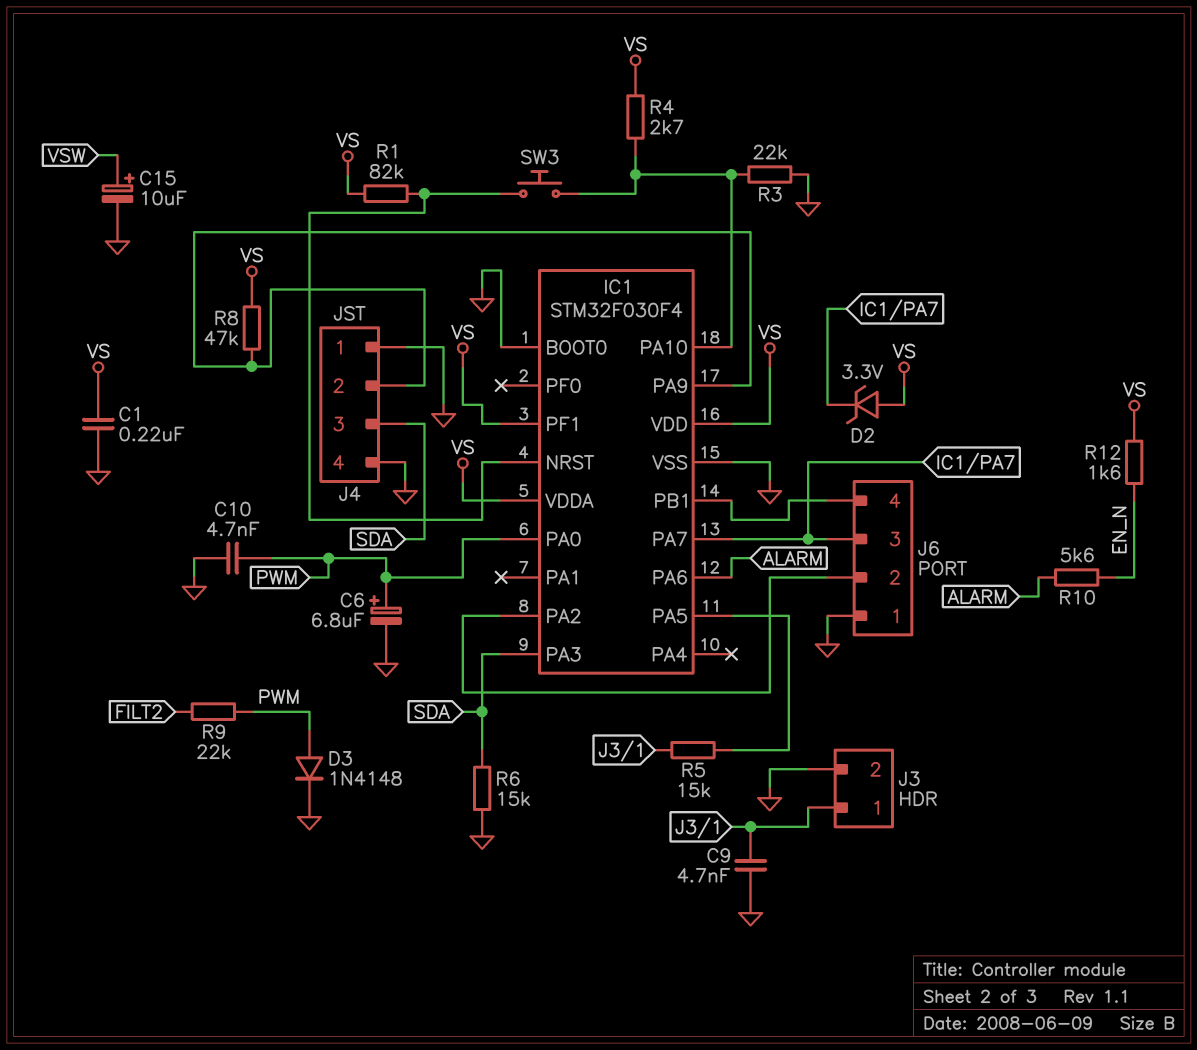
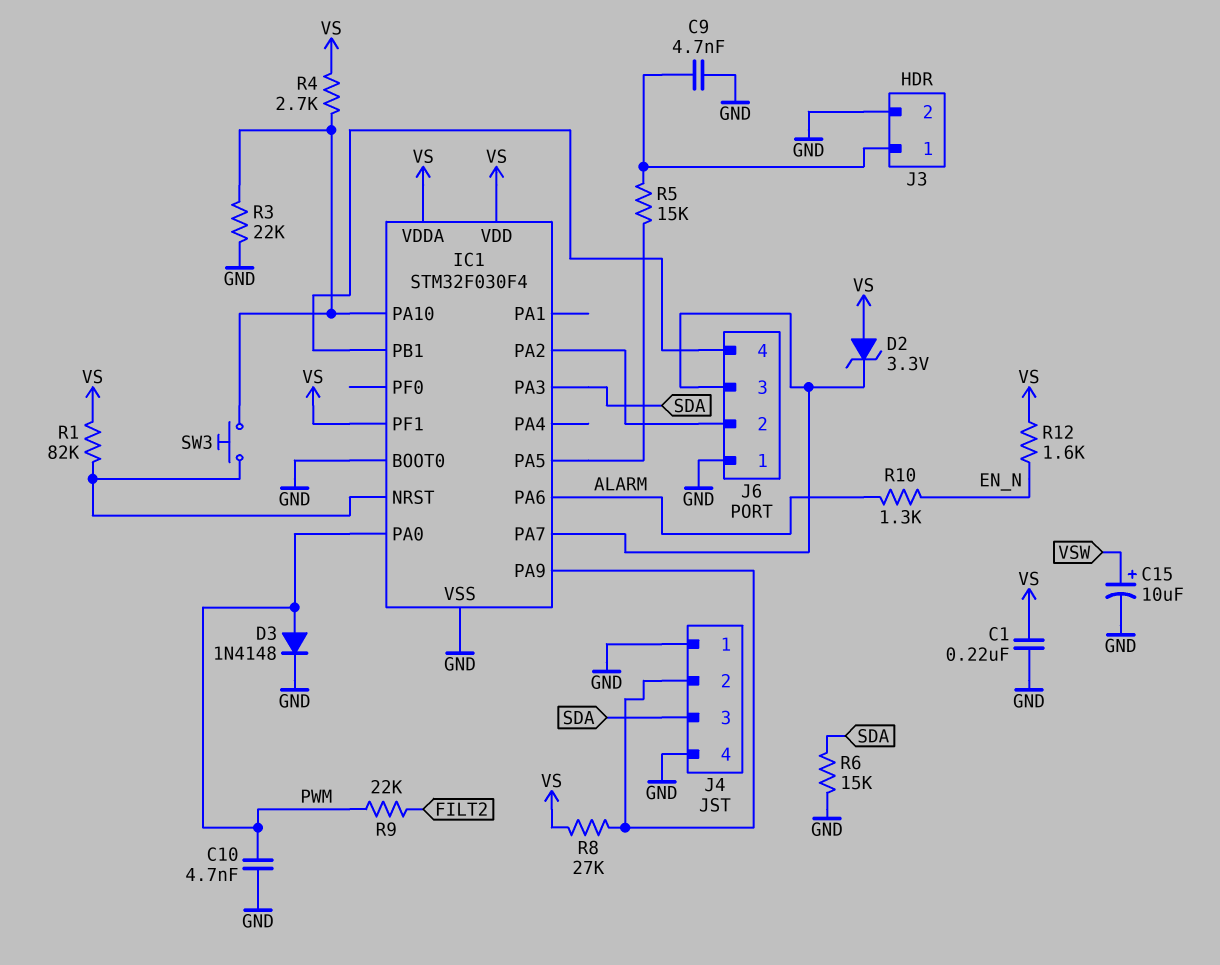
C6: 6.8uF (plus PWM, minus GND) -> none
R8: 47k (IC1/PA9, VS) -> 27k (IC1/PA9, VS)
R10: 5.6k (ALARM, EN_N) -> 1.3k (ALARM, EN_N)

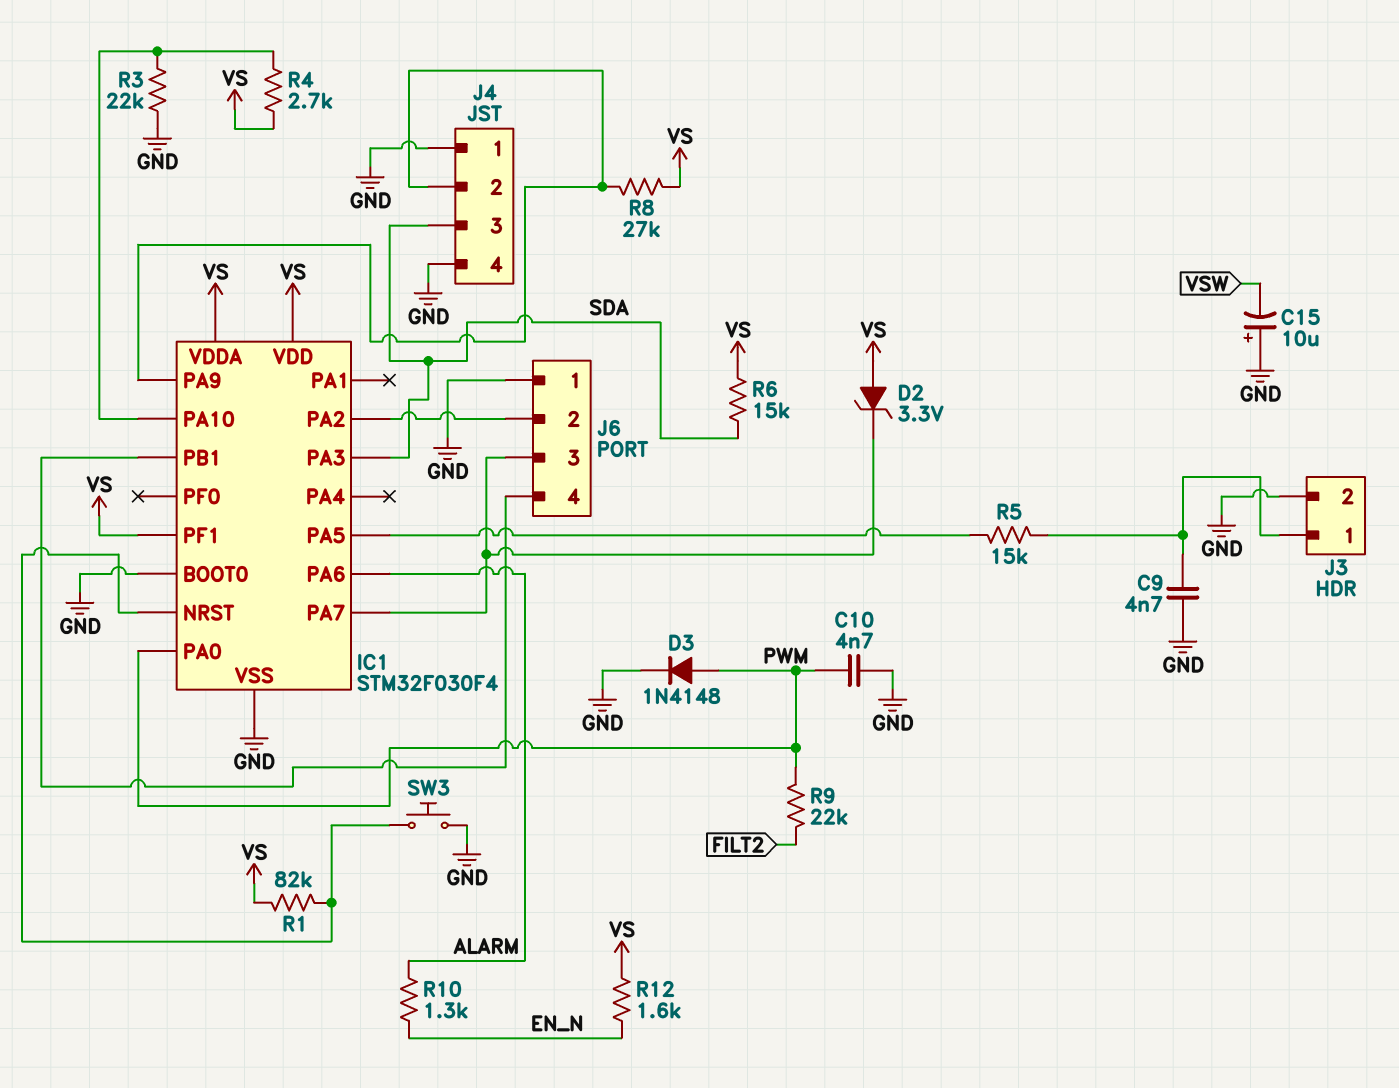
C1: 220nF (GND, VS) -> none
C15: 10uF (plus VSW, minus GND) -> 10uF (plus GND, minus VSW)
R6: 15k (GND, SDA) -> 15k (SDA, VS)
SW3: button (IC1/NRST, IC1/PA10) -> button (GND, IC1/NRST)

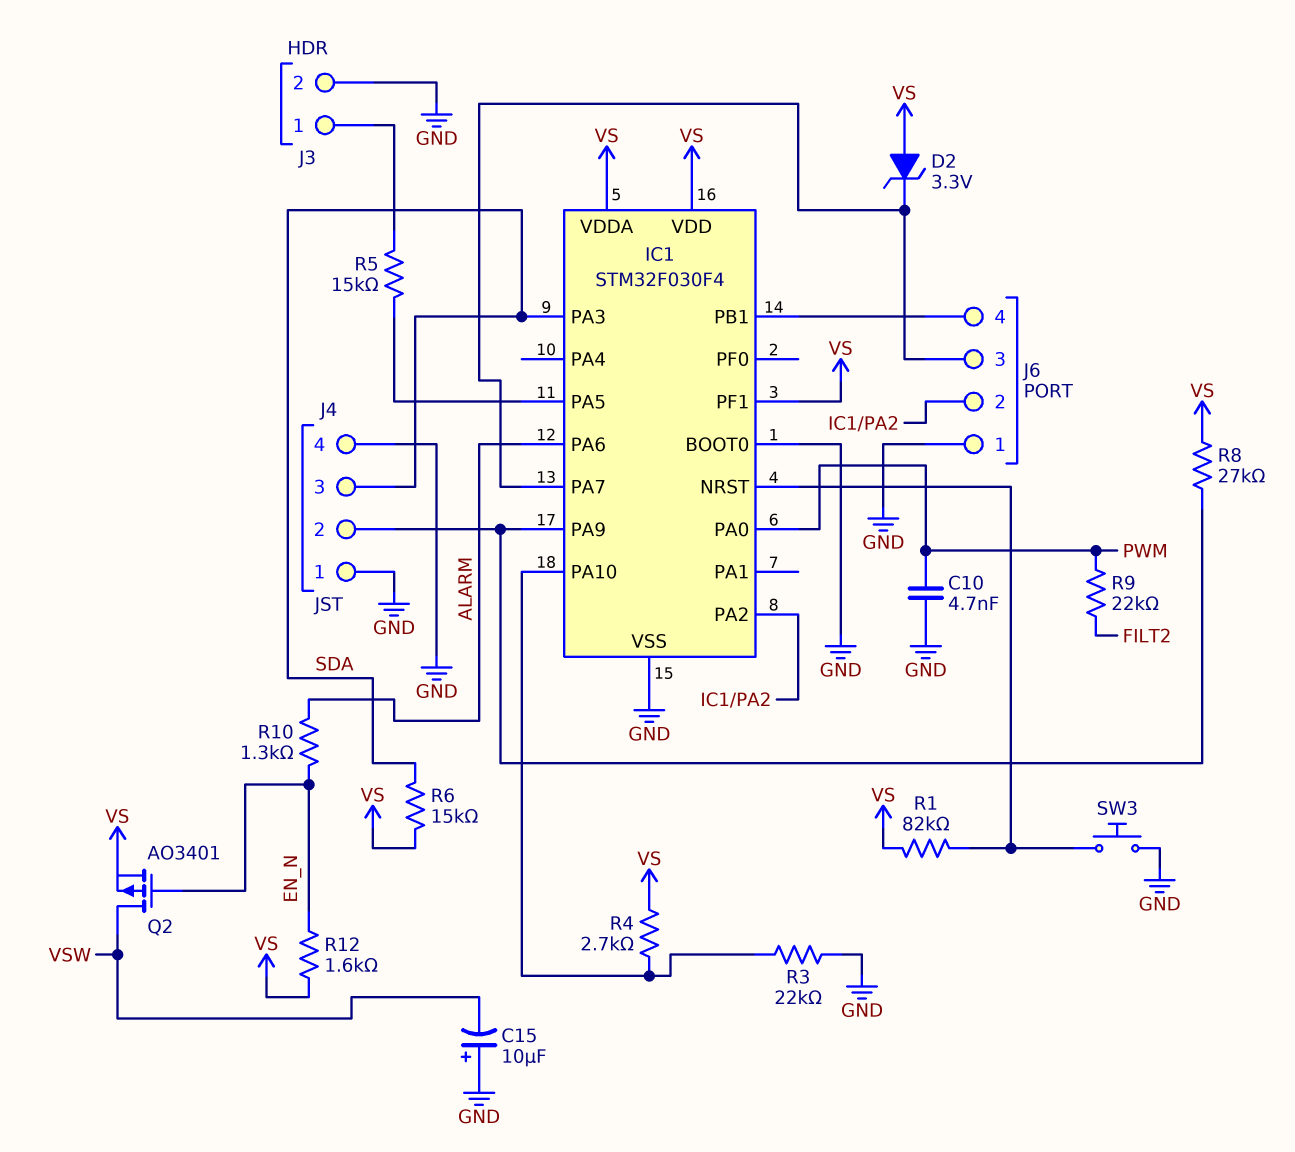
C9: 4.7nF (GND, J3/1) -> none
D3: diode 1N4148 (A PWM, K GND) -> none
Q2: none -> PMOS AO3401 (G EN_N, D VSW, S VS)

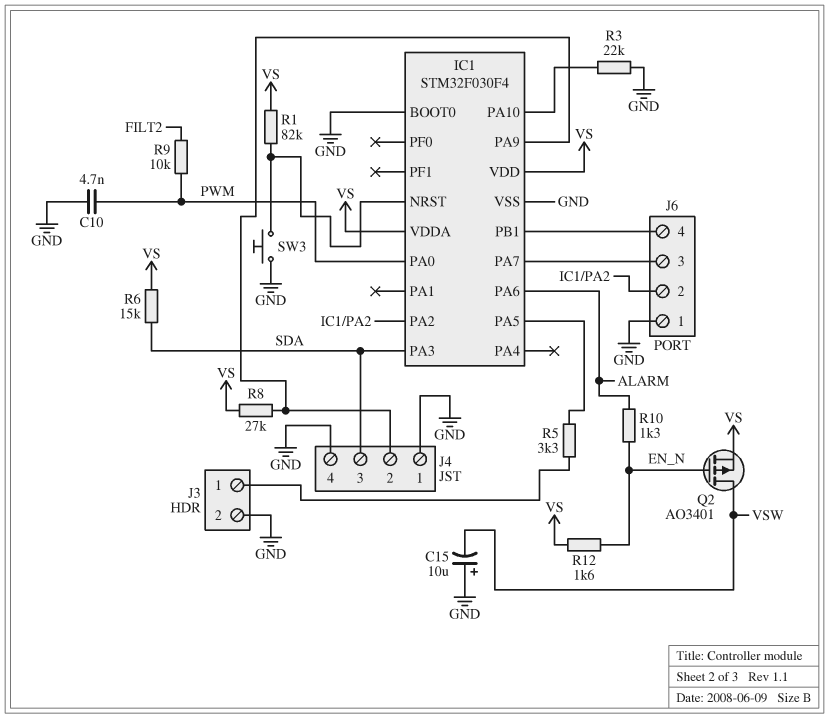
D2: zener 3.3V (A VS, K IC1/PA7) -> none
IC1 pin PF1: VS -> none
R4: 2.7k (IC1/PA10, VS) -> none
R5: 15k (IC1/PA5, J3/1) -> 3.3k (IC1/PA5, J3/1)
R9: 22k (FILT2, PWM) -> 10k (FILT2, PWM)

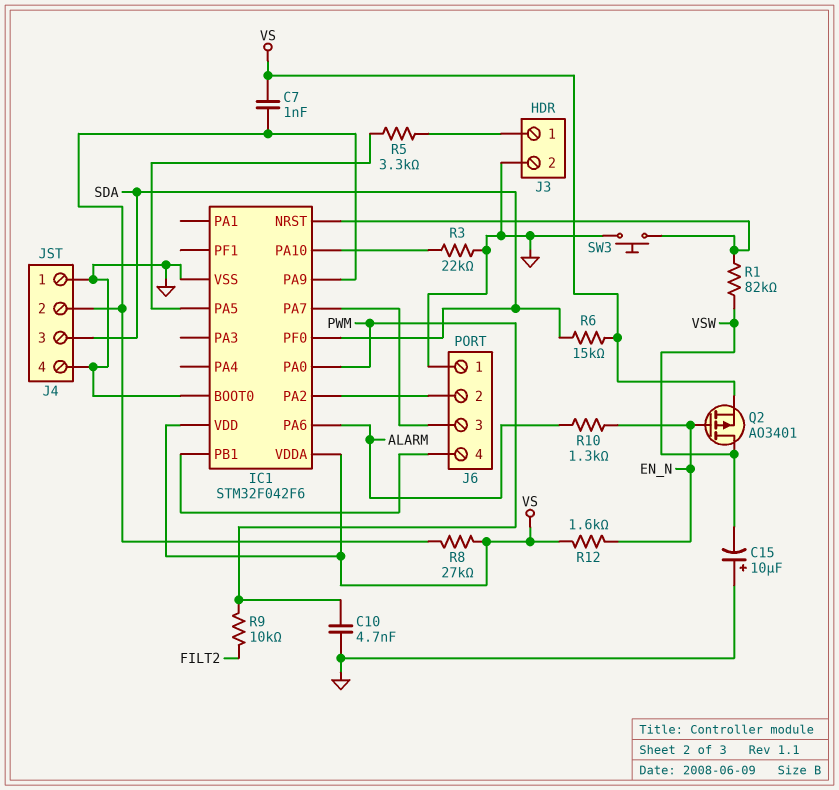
C7: none -> 1nF (IC1/PA9, VS)
IC1: STM32F030F4 -> STM32F042F6
IC1 pin PA3: SDA -> none
IC1 pin PF0: none -> SDA
R1: 82k (IC1/NRST, VS) -> 82k (IC1/NRST, VSW)

